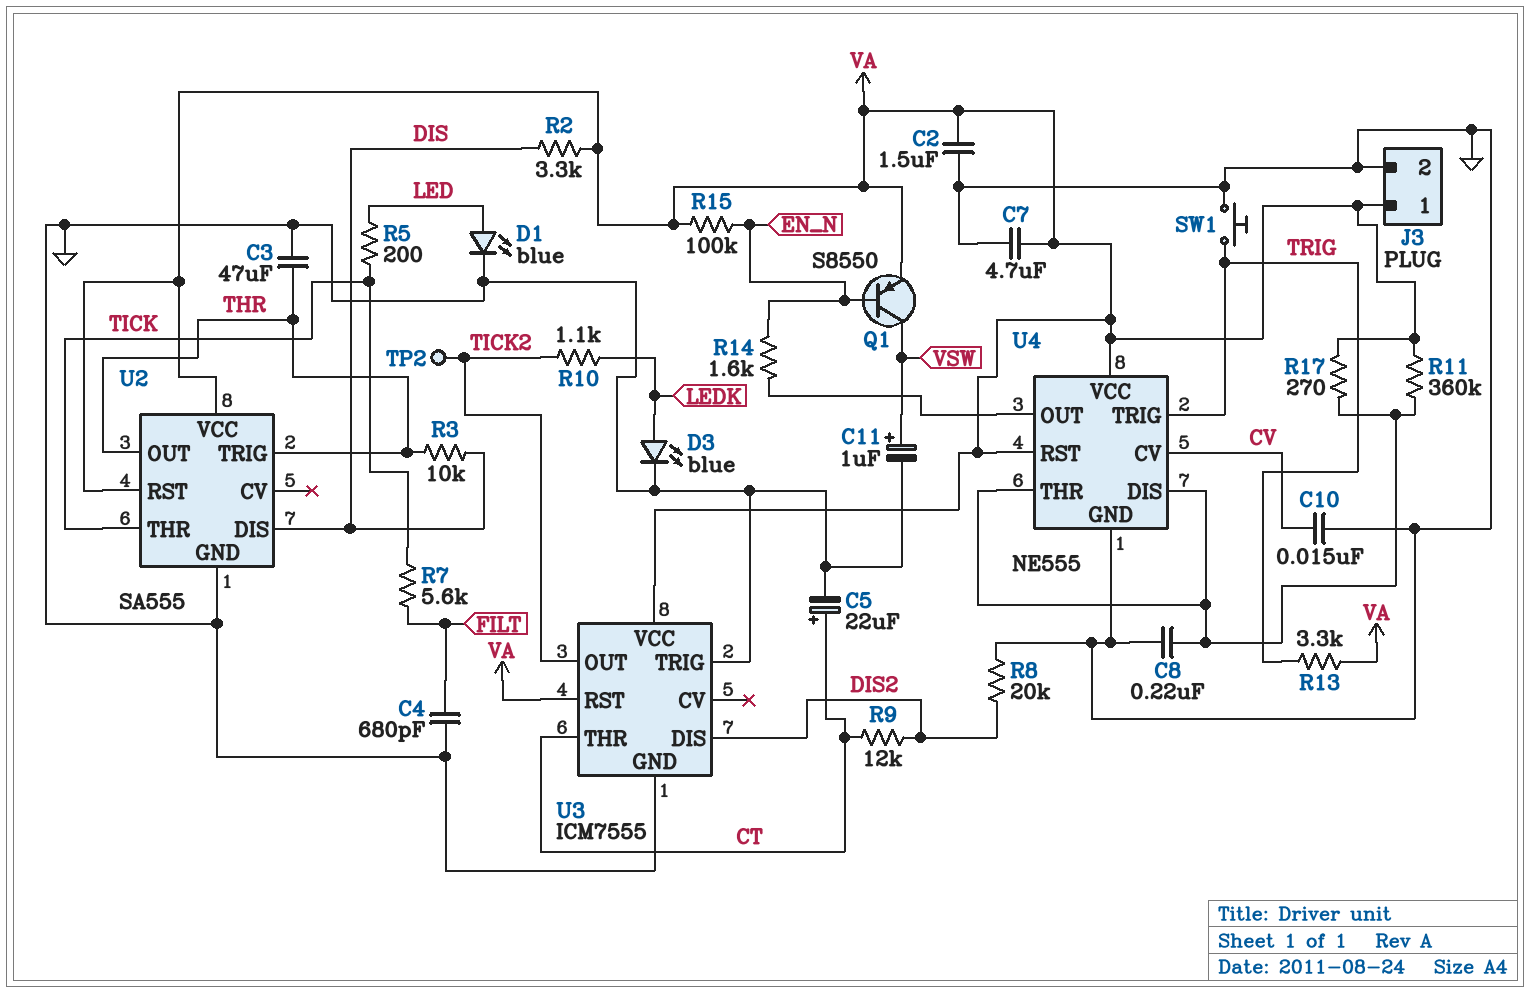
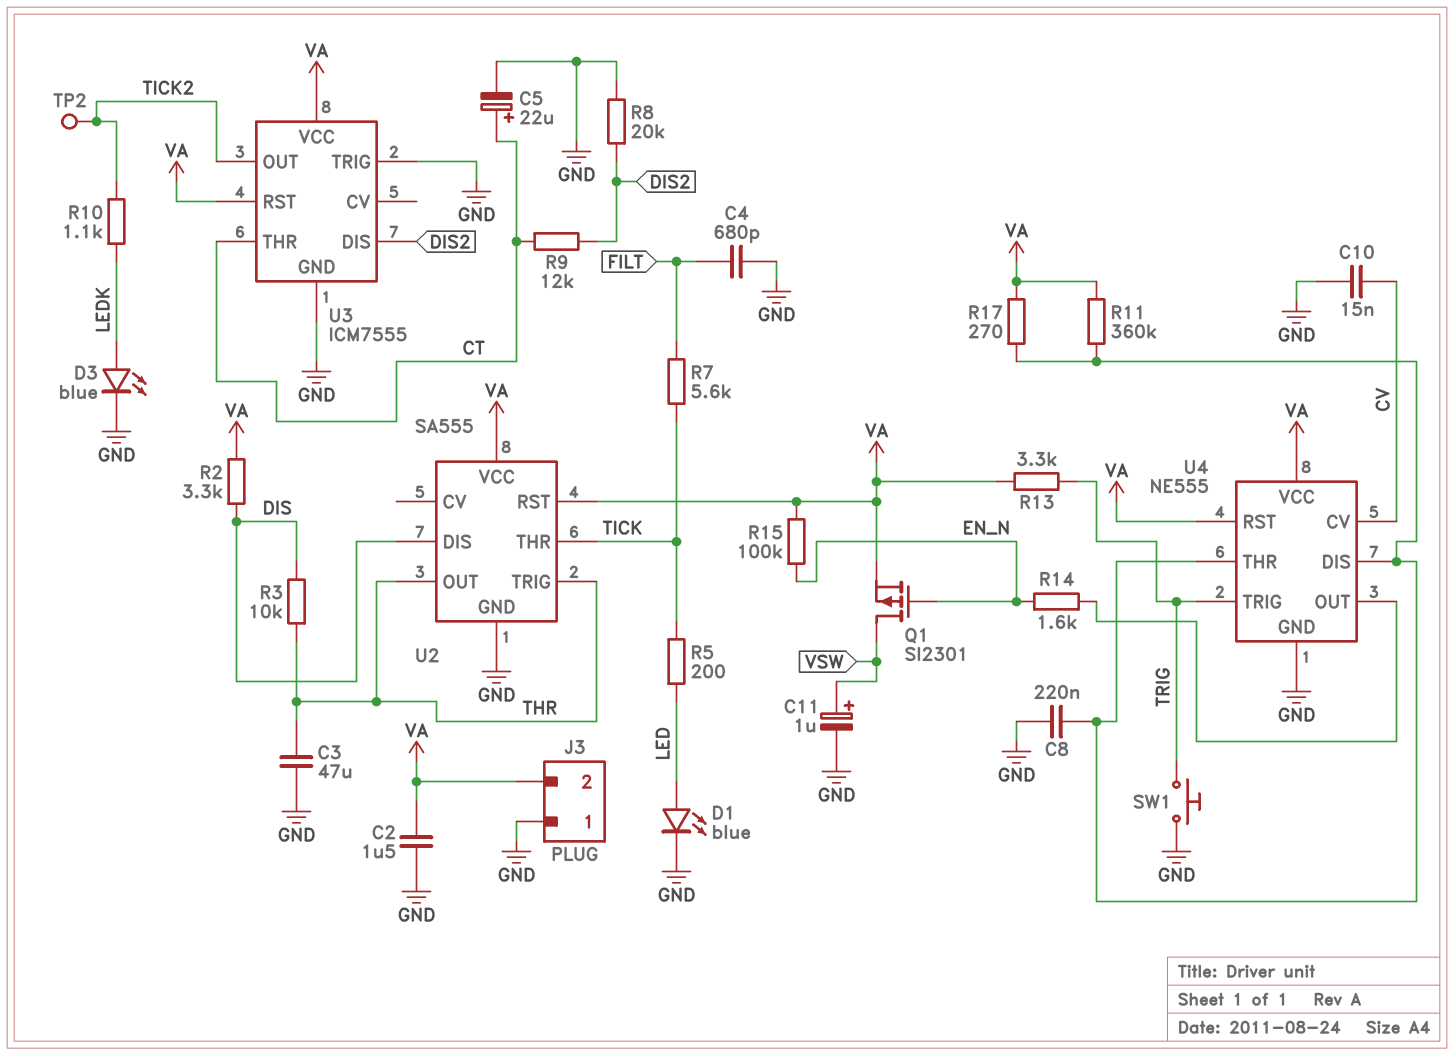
C7: 4.7uF (GND, VA) -> none
J3 pin 1: VA -> GND
J3 pin 2: GND -> VA
Q1: PNP S8550 (B EN_N, C VSW, E VA) -> PMOS SI2301 (G EN_N, D VSW, S VA)

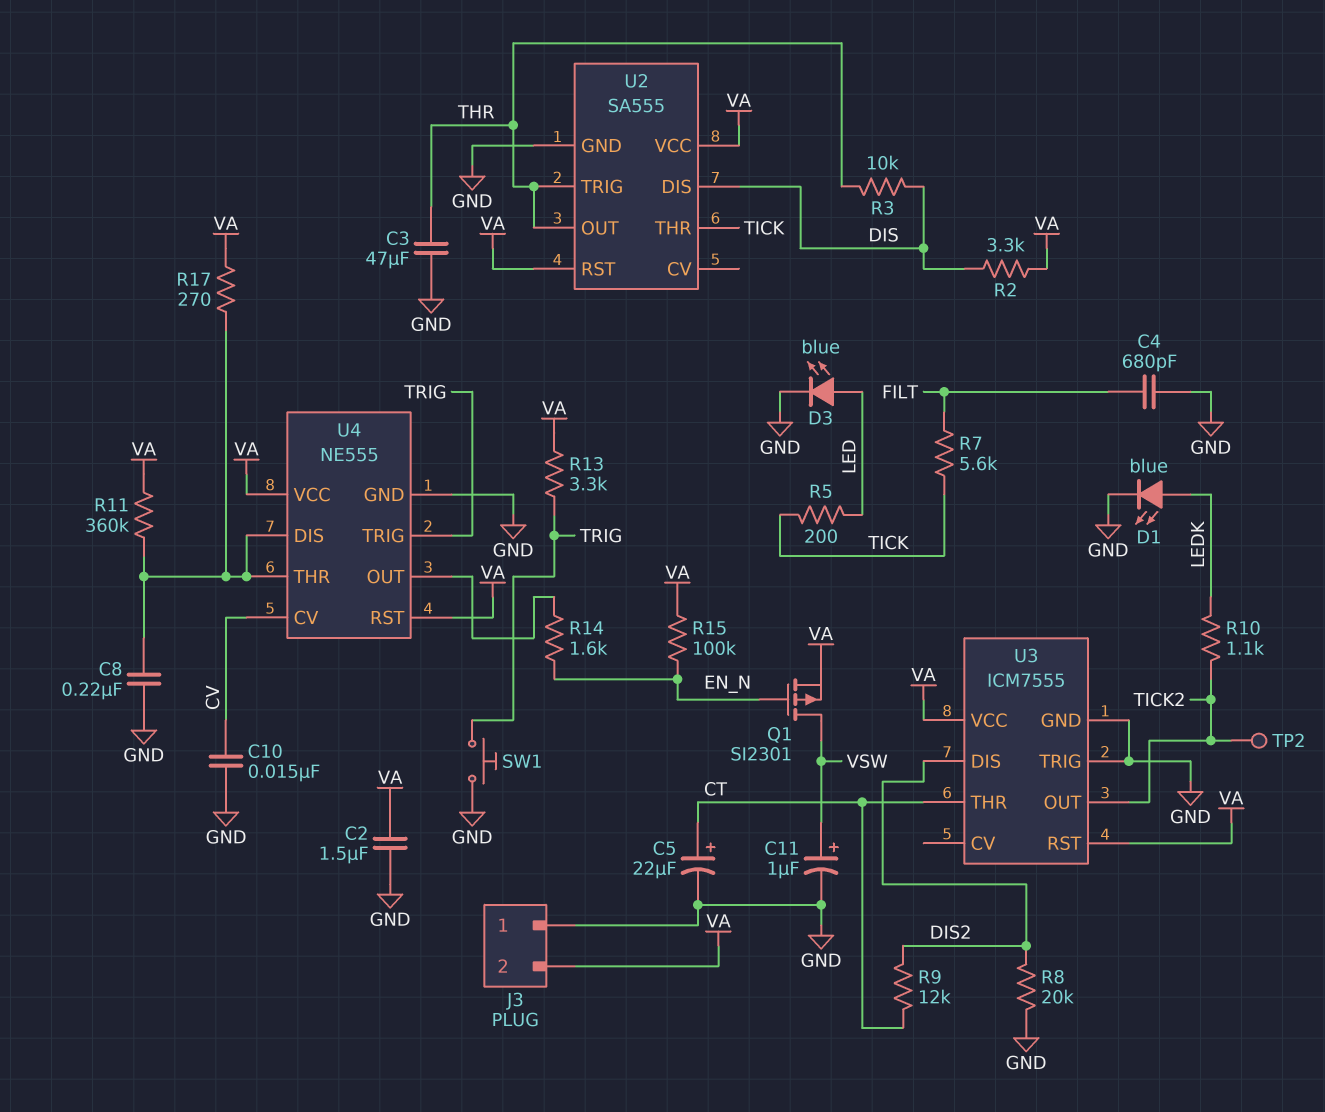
D1: LED blue (A LED, K GND) -> LED blue (A LEDK, K GND)
D3: LED blue (A LEDK, K GND) -> LED blue (A LED, K GND)

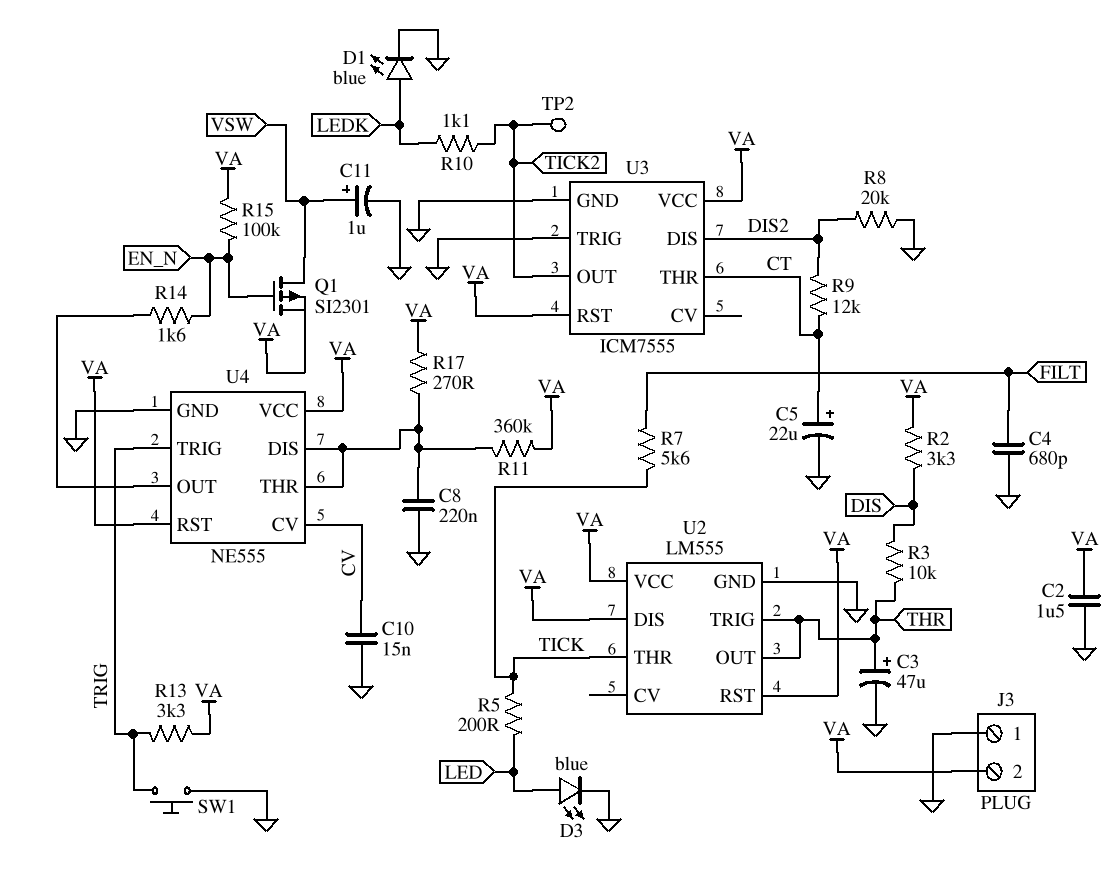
C3: 47uF (GND, THR) -> 47uF (plus THR, minus GND)
U2: SA555 -> LM555
U2 pin DIS: DIS -> VA

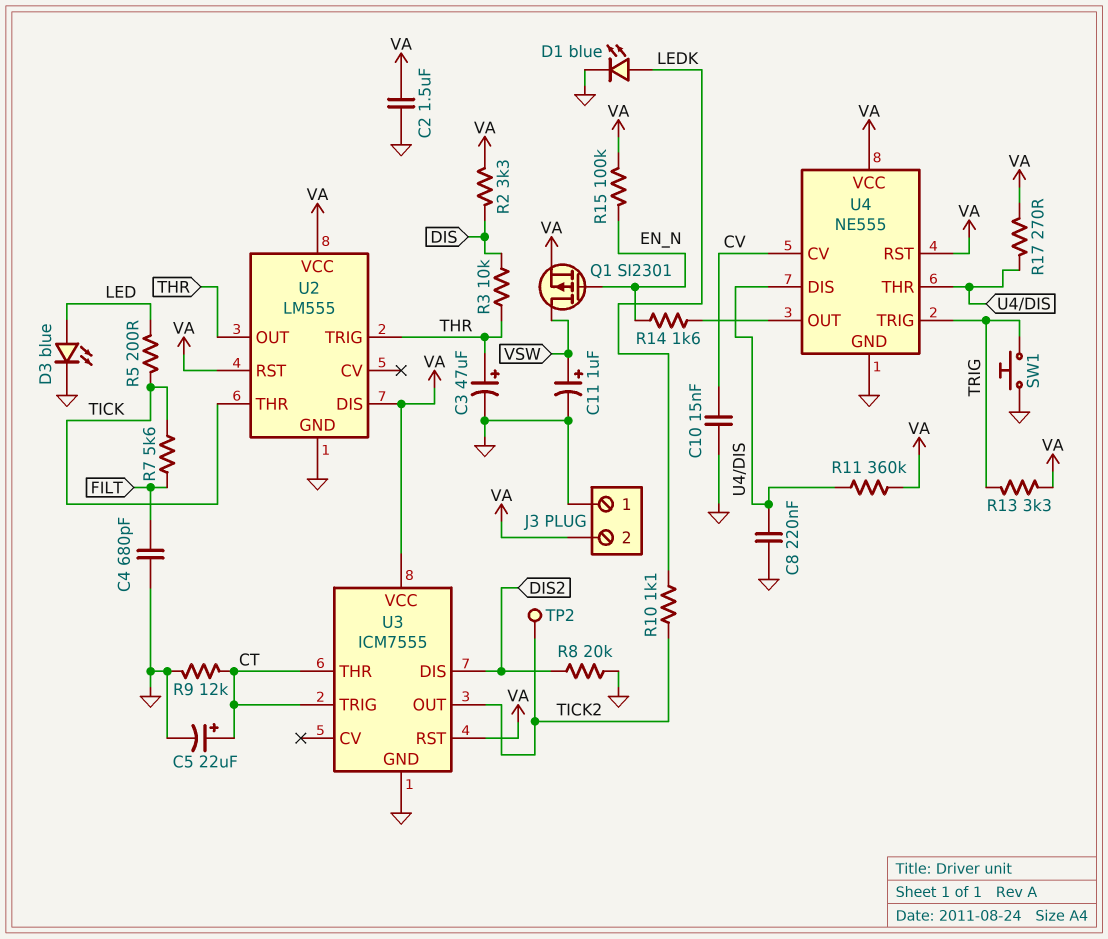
R9: 12k (CT, DIS2) -> 12k (CT, GND)
U3 pin TRIG: GND -> CT

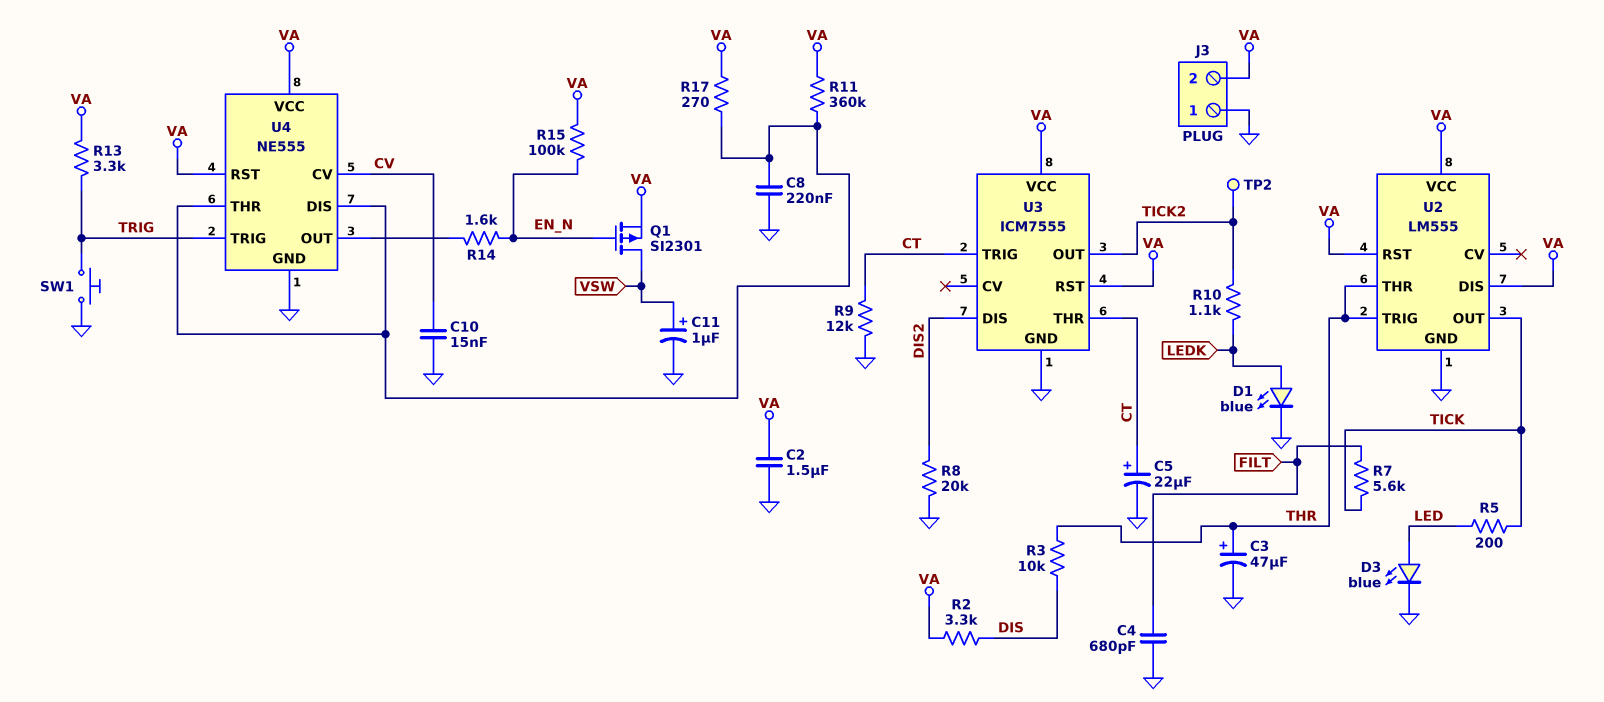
U2 pin OUT: THR -> TICK
U2 pin THR: TICK -> THR

